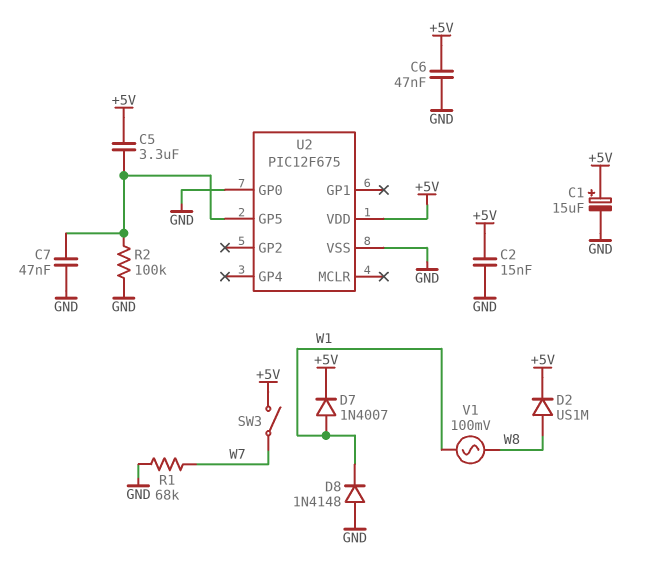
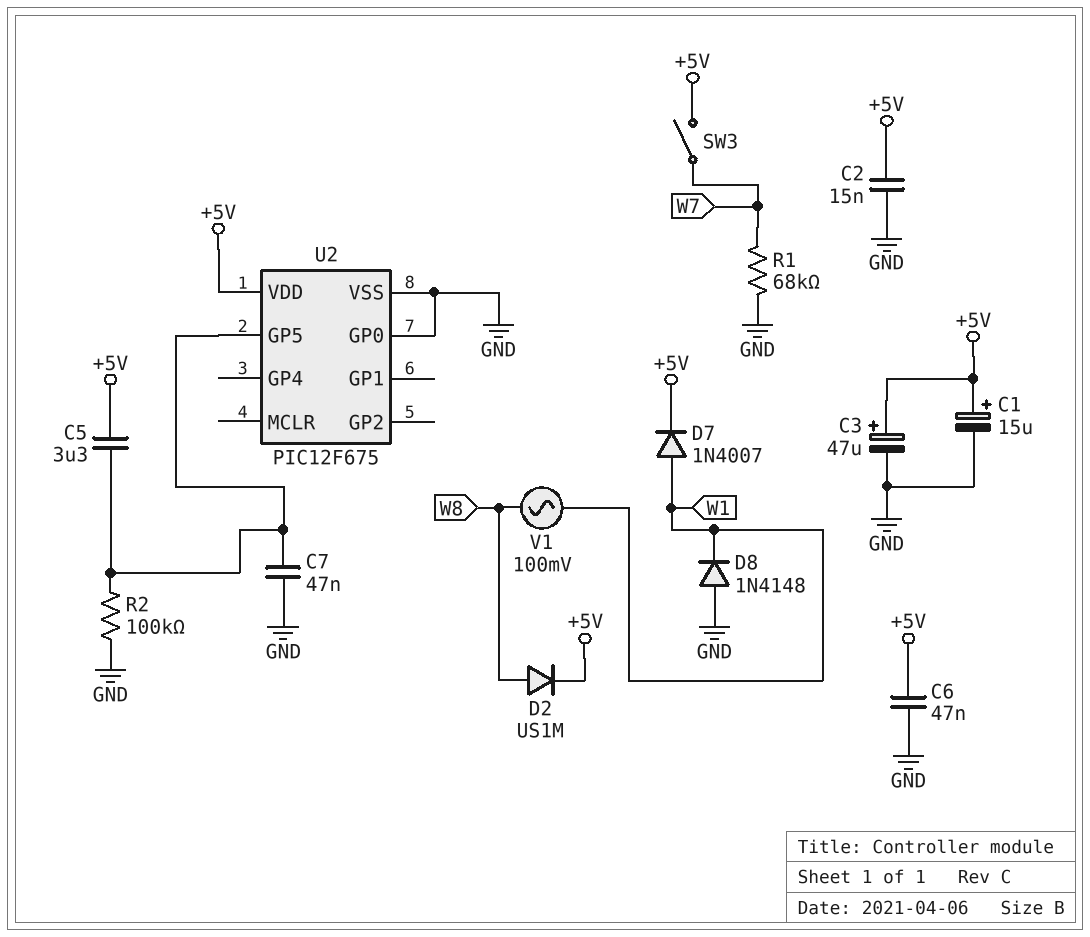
C3: none -> 47uF (plus +5V, minus GND)

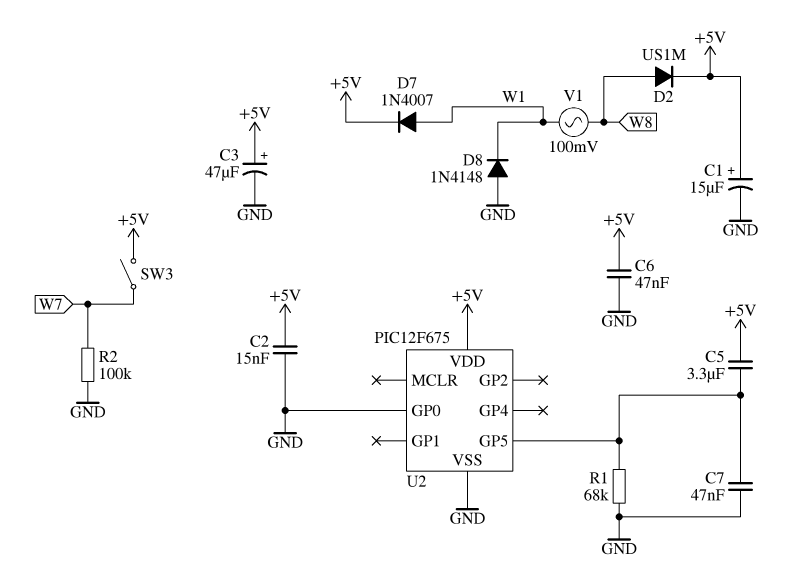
R1: 68k (GND, W7) -> 68k (GND, U2/GP5)
R2: 100k (GND, U2/GP5) -> 100k (GND, W7)

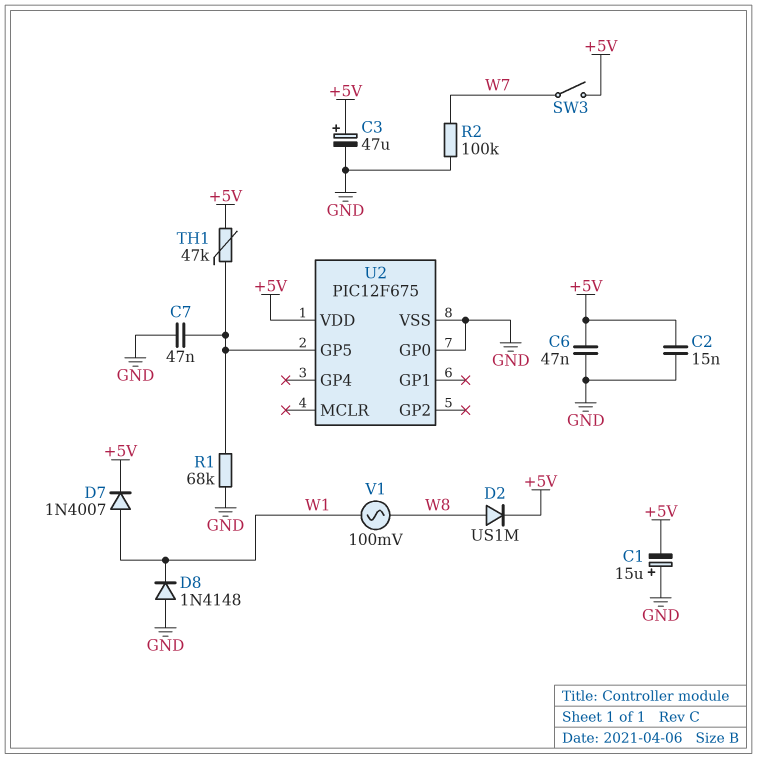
C1: 15uF (plus +5V, minus GND) -> 15uF (plus GND, minus +5V)
C5: 3.3uF (+5V, U2/GP5) -> none
TH1: none -> 47k (+5V, U2/GP5)

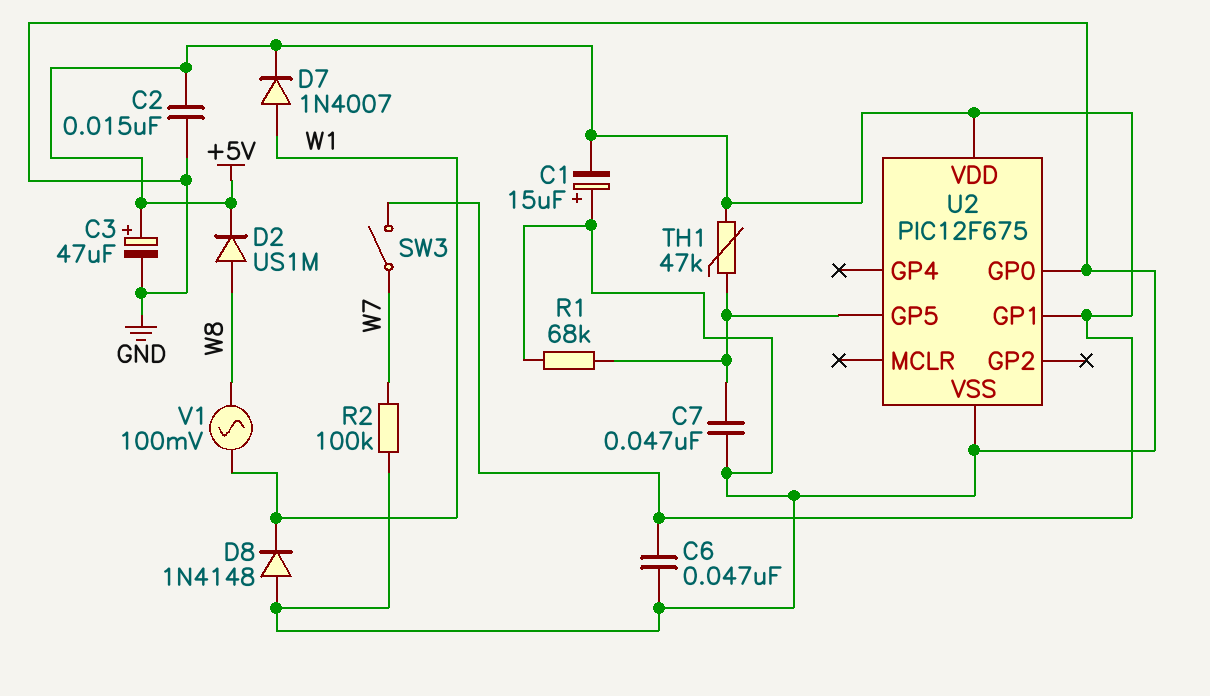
U2 pin GP1: none -> +5V

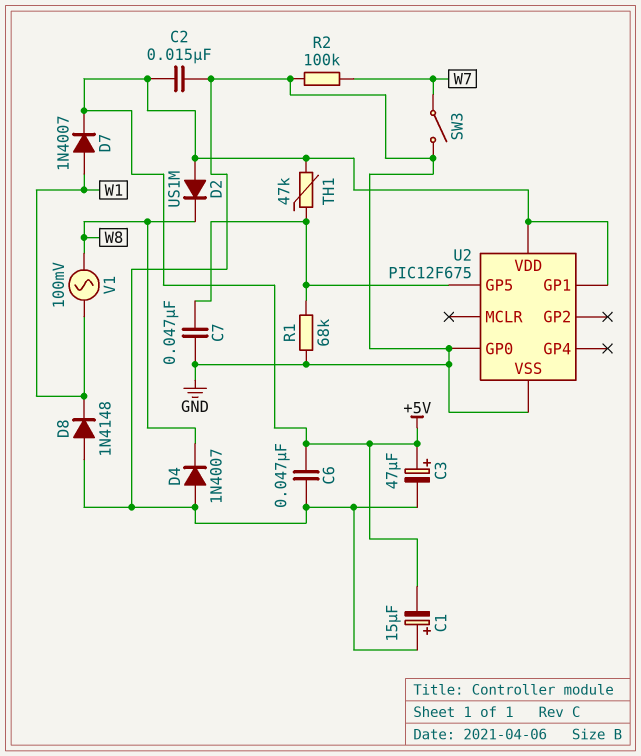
D2: diode US1M (A W8, K +5V) -> diode US1M (A +5V, K W8)
D4: none -> diode 1N4007 (A GND, K W8)
SW3: switch (+5V, W7) -> switch (GND, W7)

